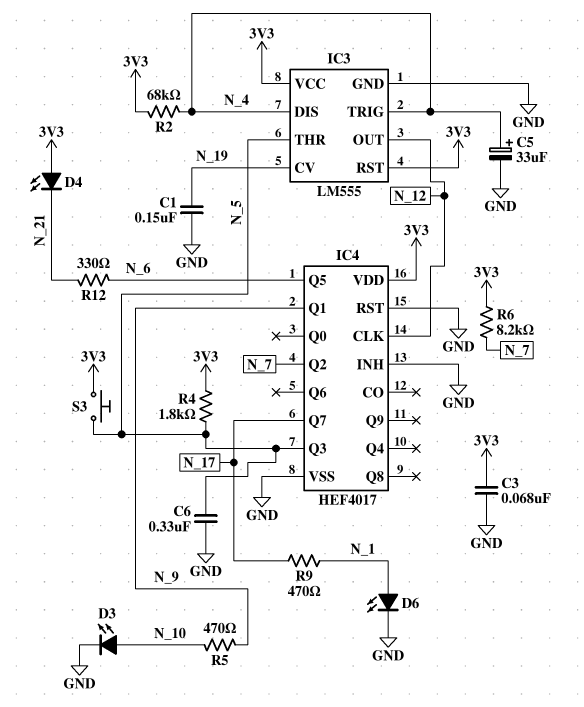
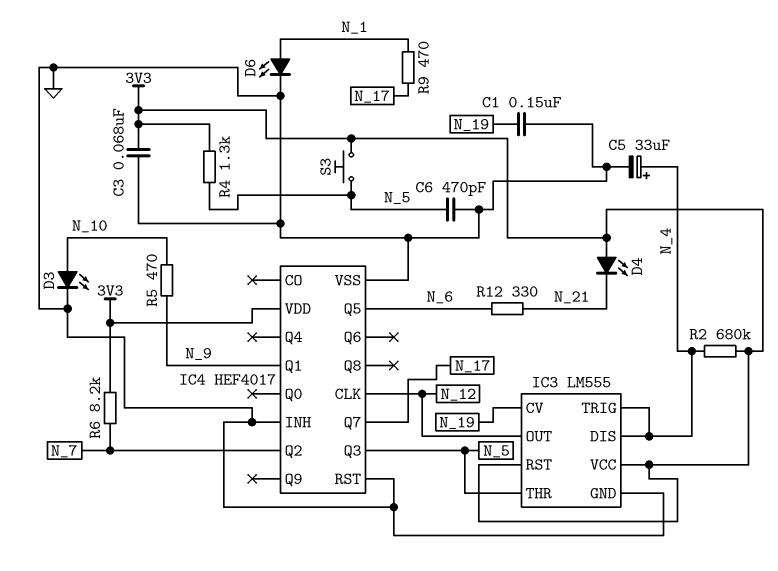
C6: 330nF (GND, N_5) -> 470pF (GND, N_5)
R2: 68k (3V3, N_4) -> 680k (3V3, N_4)
R4: 1.8k (3V3, N_5) -> 1.3k (3V3, N_5)

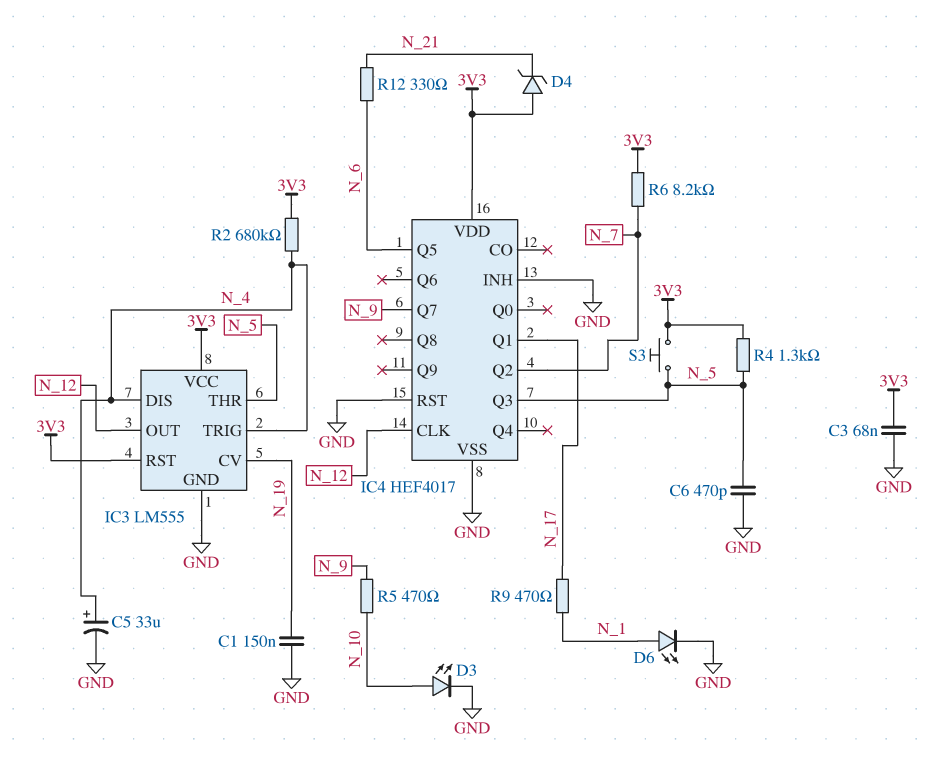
D4: LED (A 3V3, K N_21) -> zener (A 3V3, K N_21)
IC4 pin Q1: N_9 -> N_17
IC4 pin Q7: N_17 -> N_9

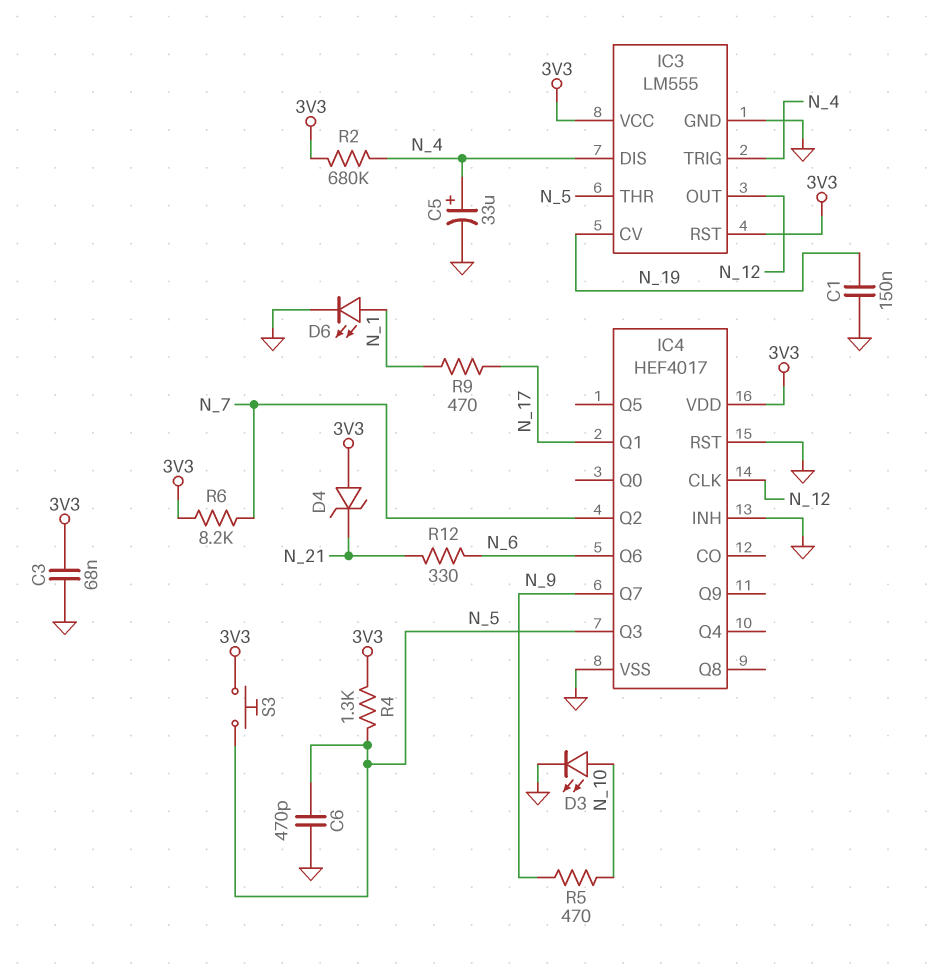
IC4 pin Q5: N_6 -> none
IC4 pin Q6: none -> N_6

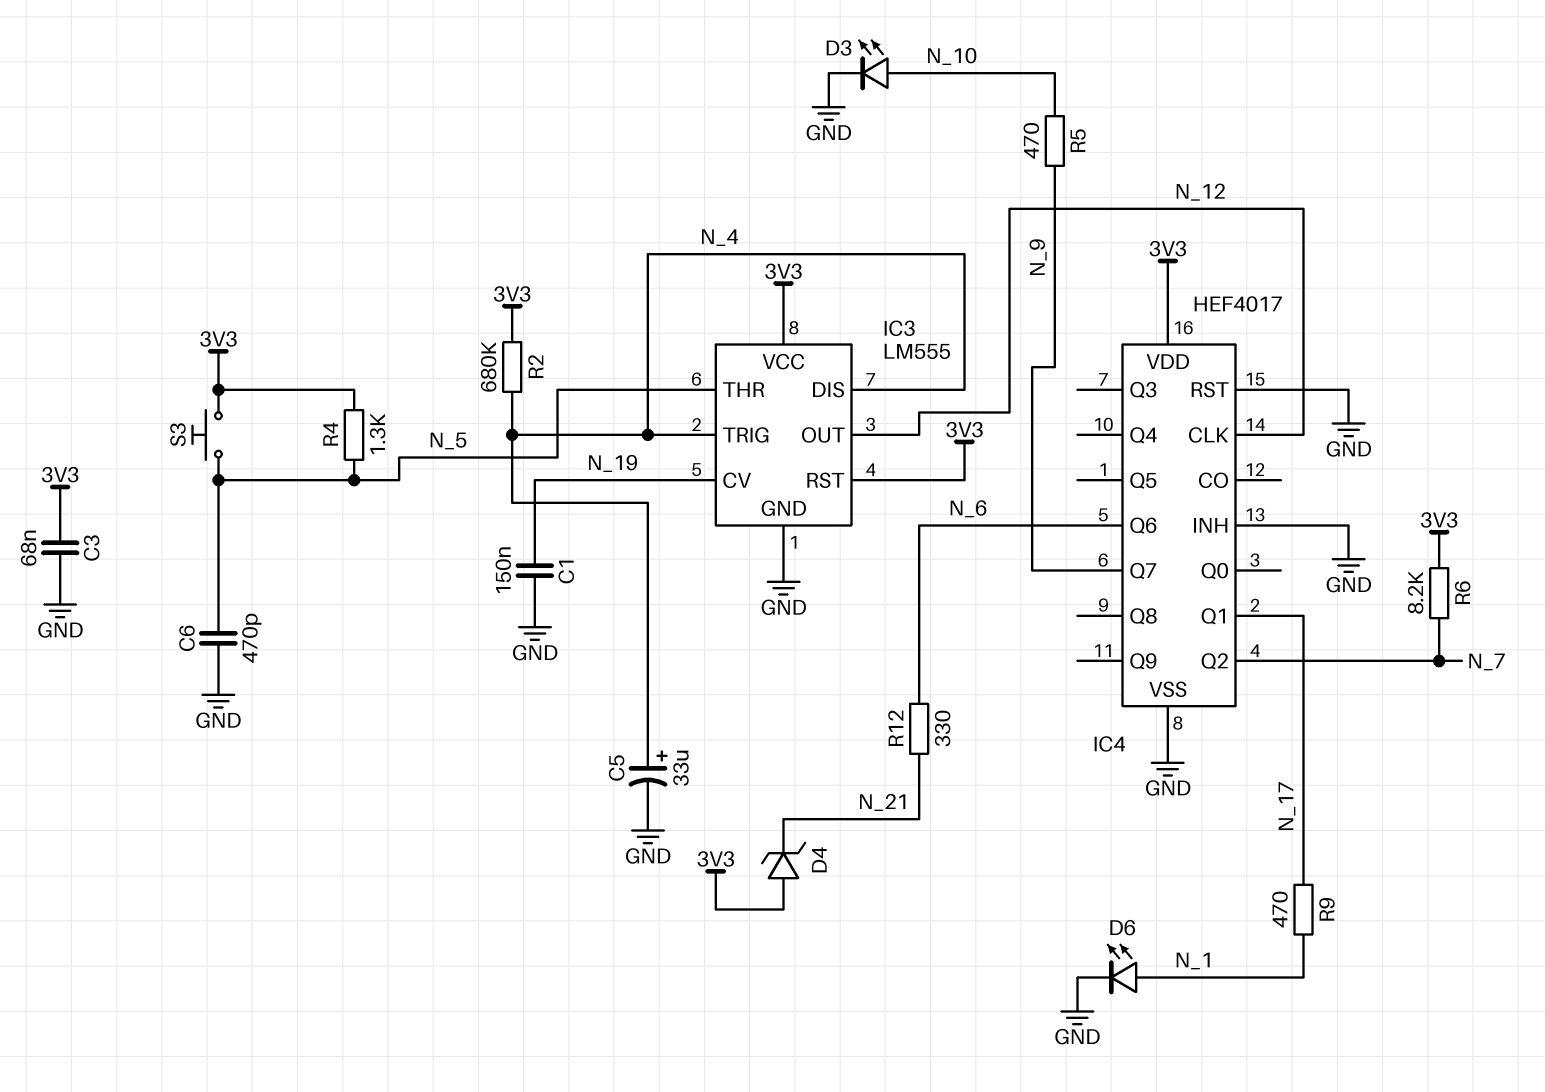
IC4 pin Q3: N_5 -> none

